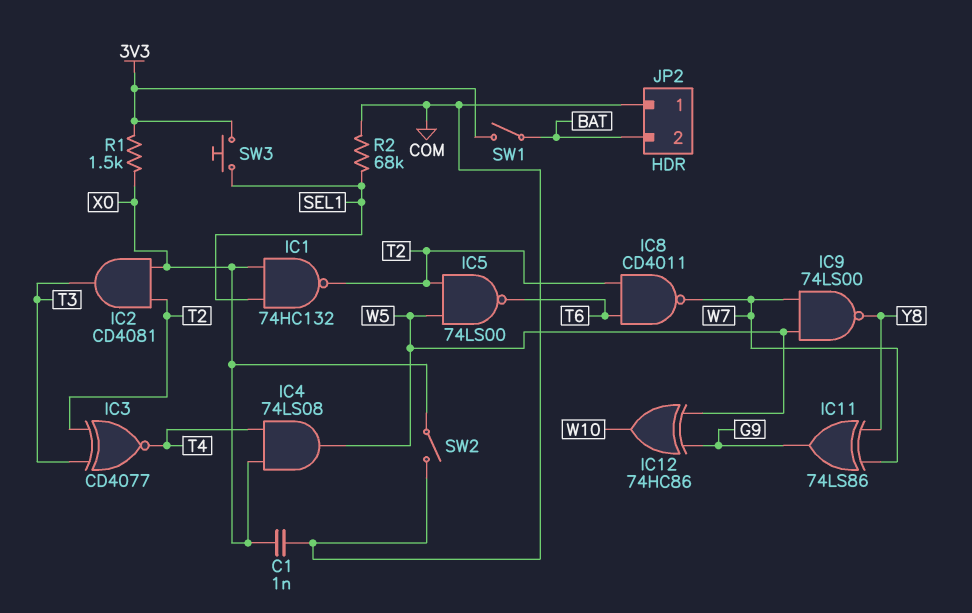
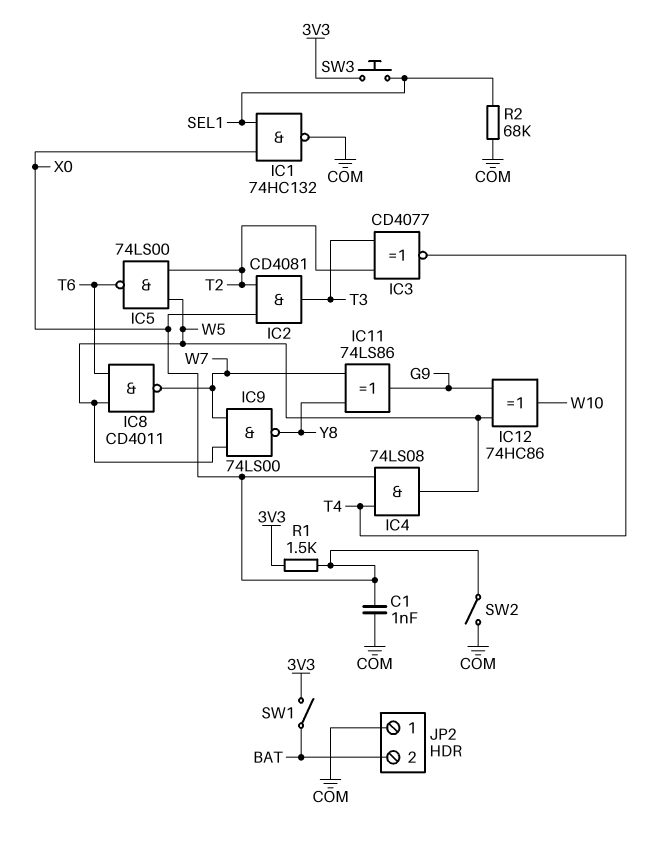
IC1: NAND 74HC132 (in SEL1, in X0, out T2) -> NAND 74HC132 (in SEL1, in X0, out COM)
IC8: NAND CD4011 (in T2, in T6, out W7) -> NAND CD4011 (in T6, in W5, out W7)

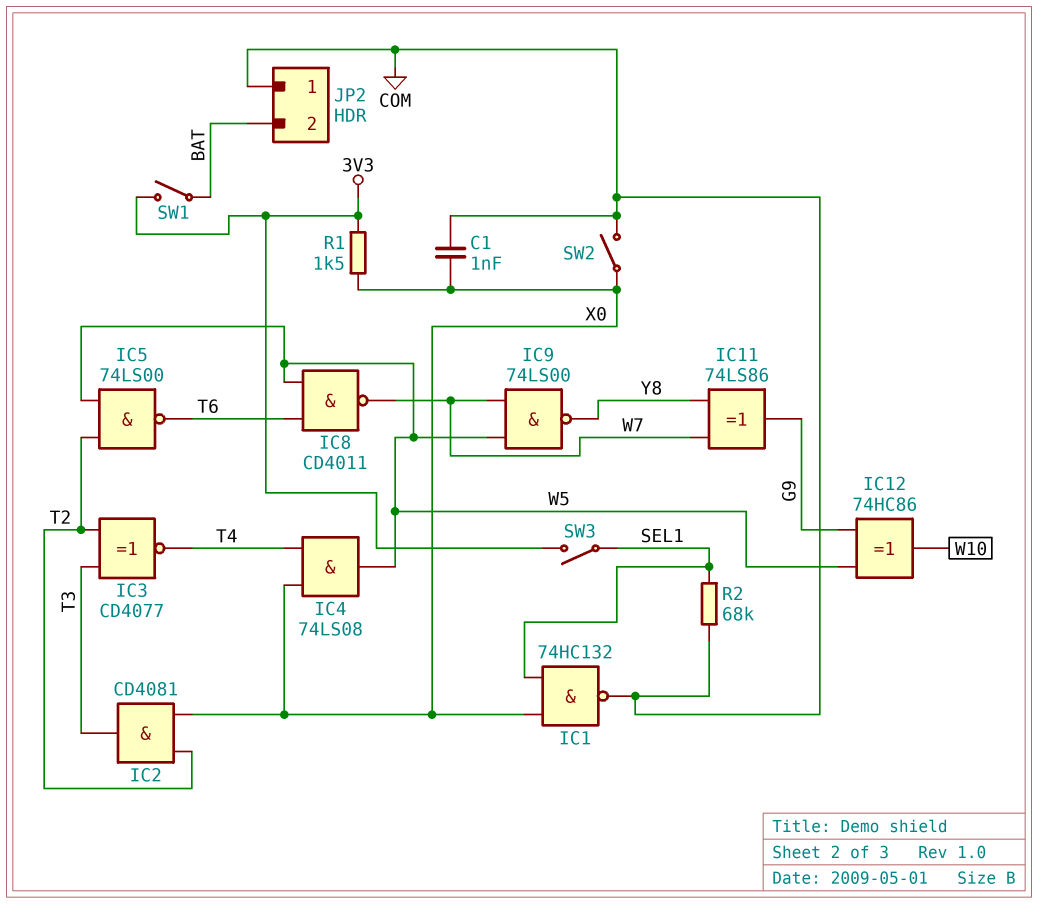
SW3: button (3V3, SEL1) -> switch (3V3, SEL1)

